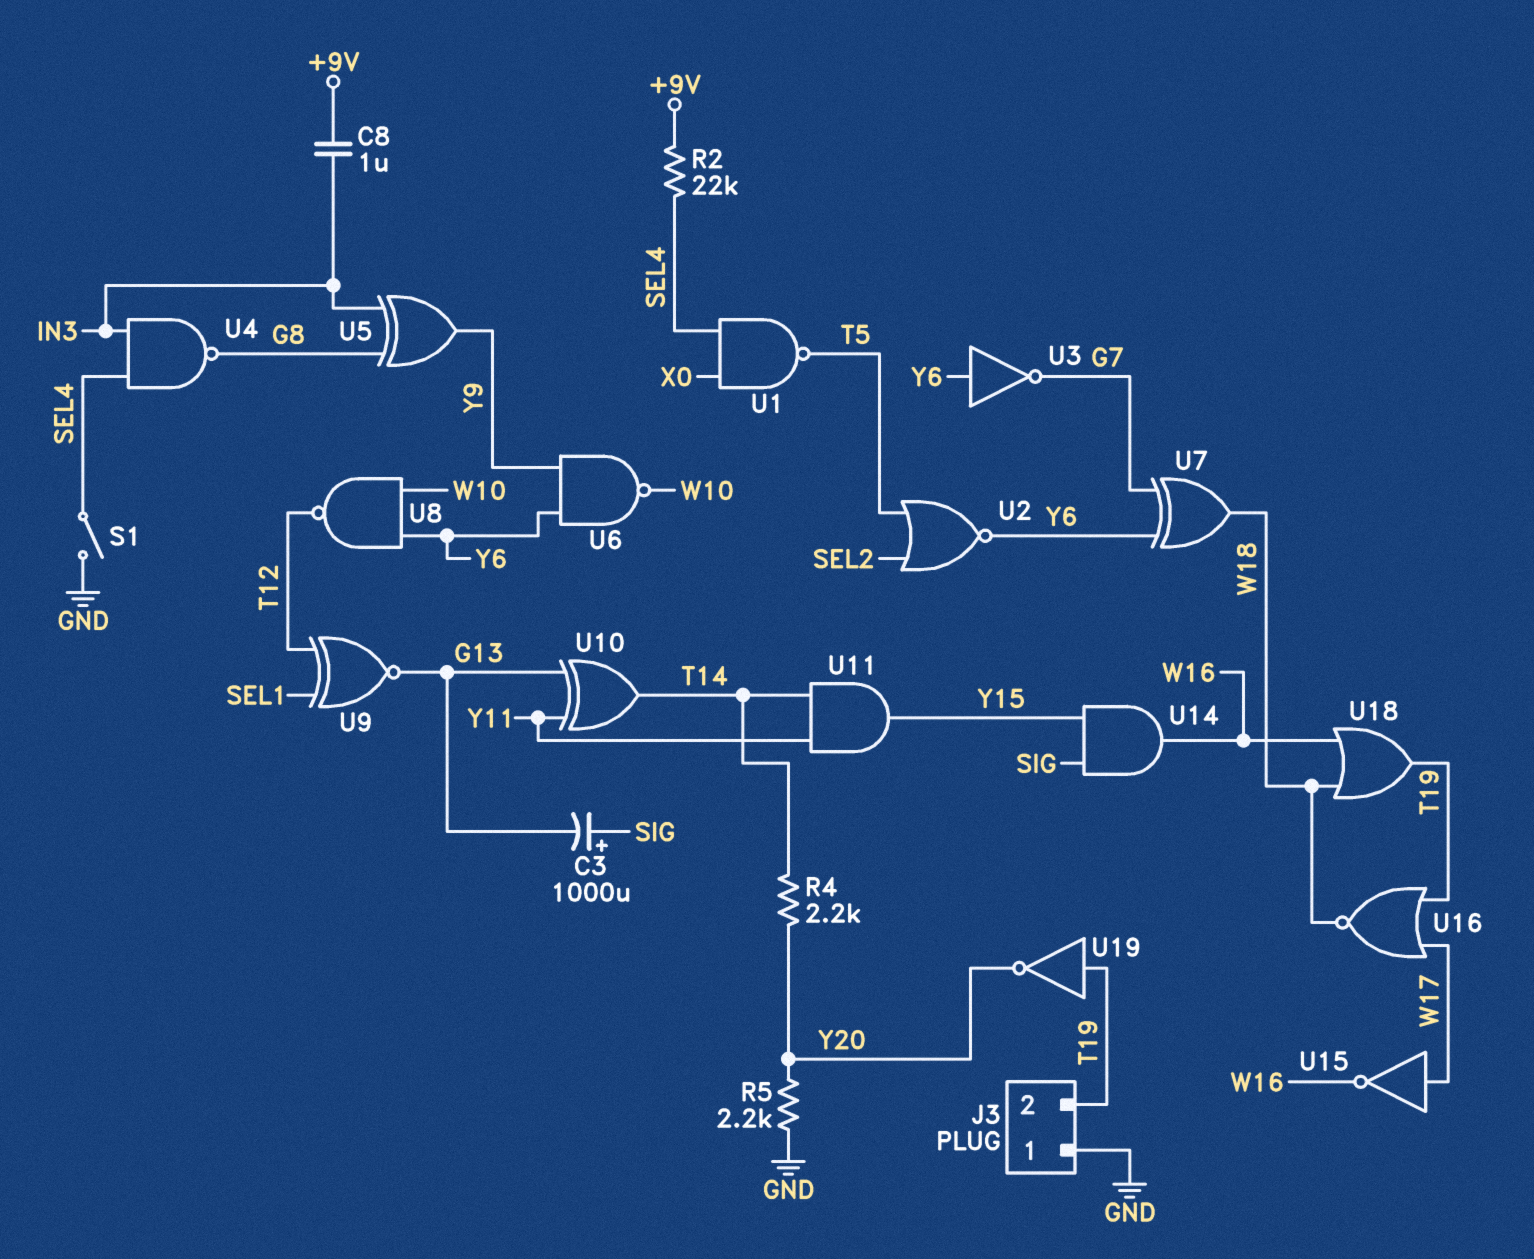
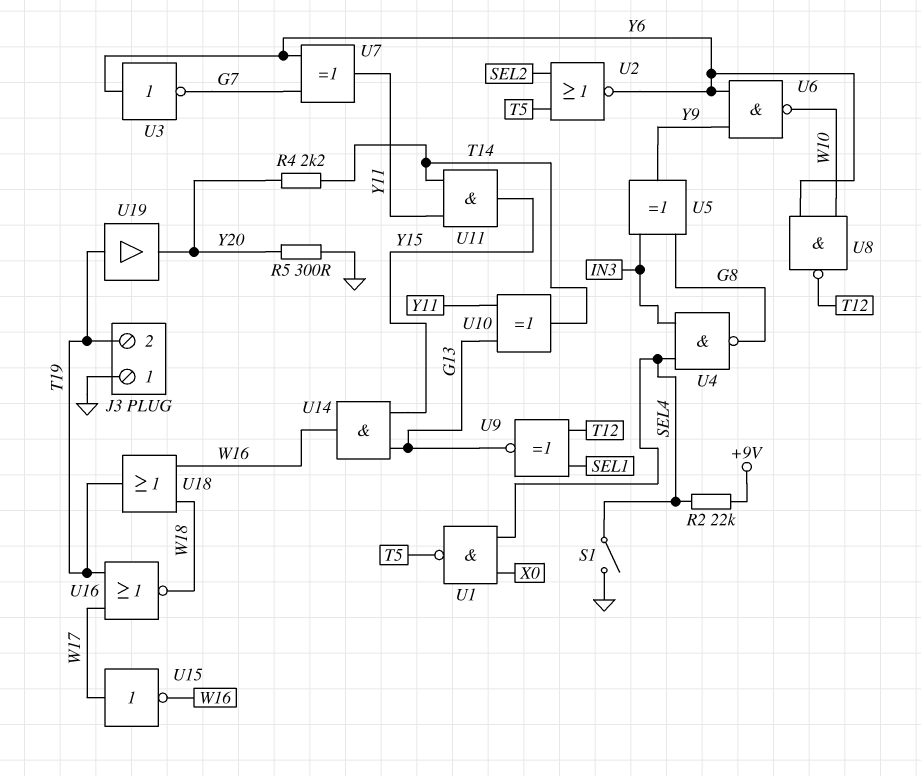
C3: 1000uF (plus SIG, minus G13) -> none
C8: 1uF (+9V, IN3) -> none
R5: 2.2k (GND, Y20) -> 300 (GND, Y20)
U7: XOR (in G7, in Y6, out W18) -> XOR (in G7, in Y6, out Y11)
U14: AND (in SIG, in Y15, out W16) -> AND (in G13, in Y15, out W16)
U19: NOT (in T19, out Y20) -> buffer (in T19, out Y20)

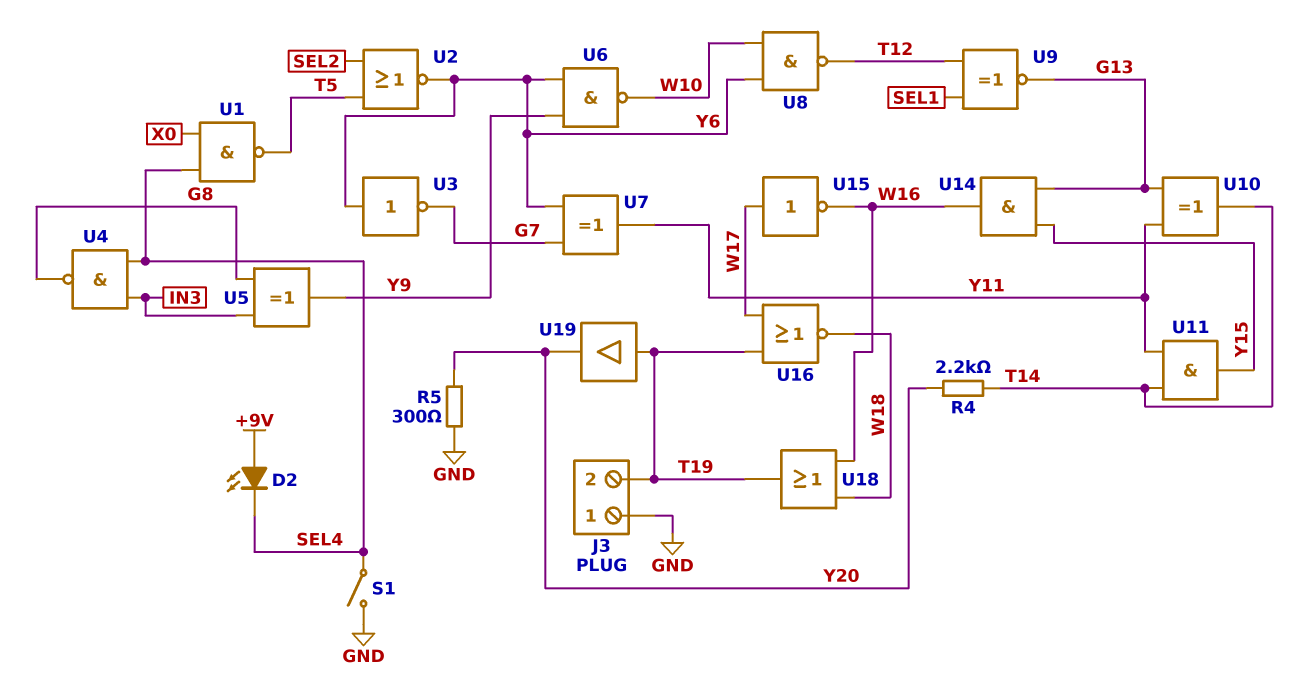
D2: none -> LED (A +9V, K SEL4)
R2: 22k (+9V, SEL4) -> none

